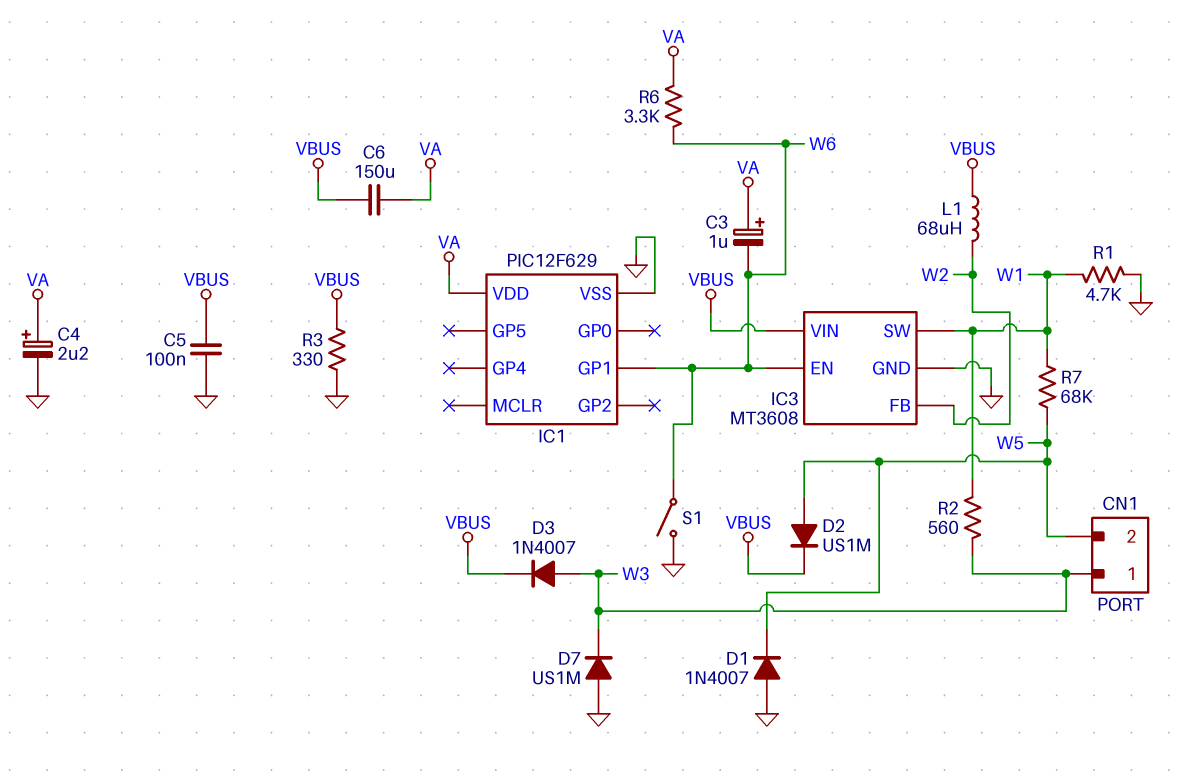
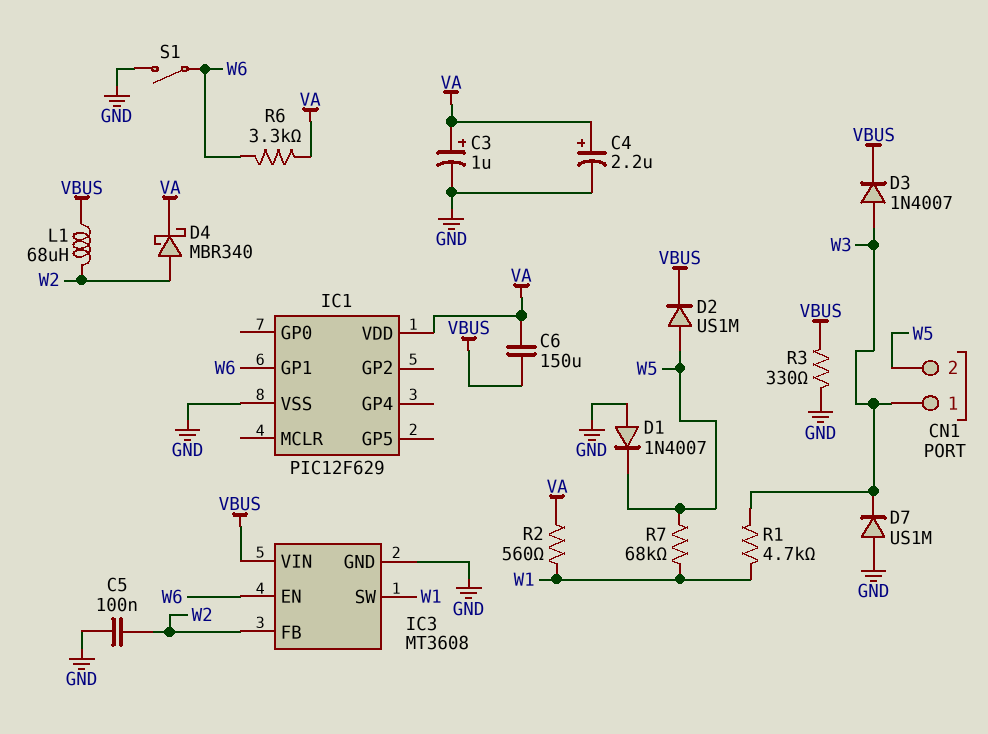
C3: 1uF (plus VA, minus W6) -> 1uF (plus VA, minus GND)
C5: 100nF (GND, VBUS) -> 100nF (GND, W2)
D4: none -> schottky MBR340 (A W2, K VA)
R1: 4.7k (GND, W1) -> 4.7k (W1, W3)
R2: 560 (W1, W3) -> 560 (VA, W1)

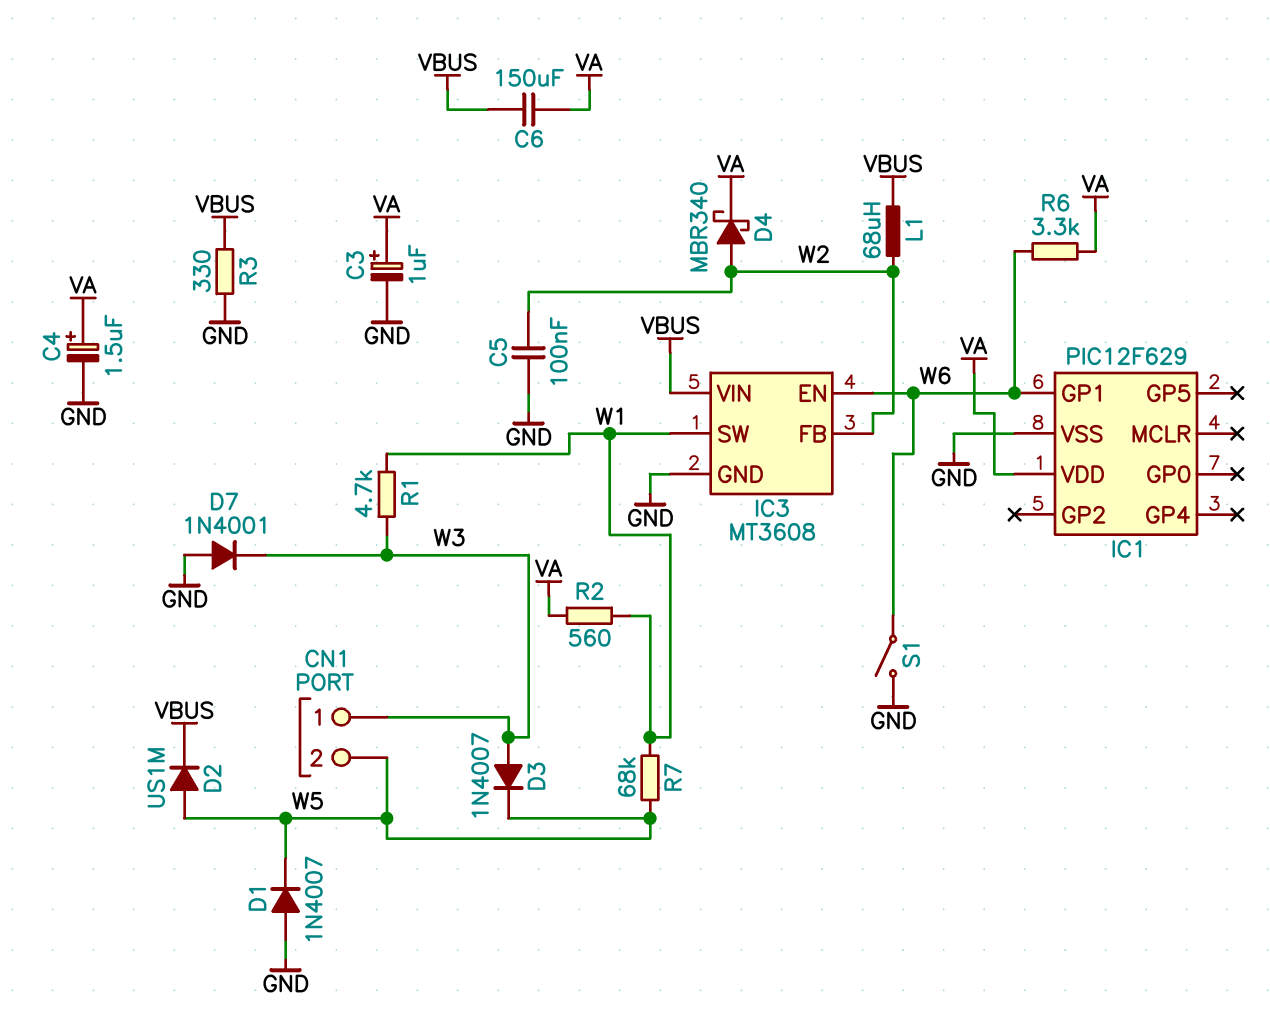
C4: 2.2uF (plus VA, minus GND) -> 1.5uF (plus VA, minus GND)
D3: diode 1N4007 (A W3, K VBUS) -> diode 1N4007 (A W3, K W5)
D7: diode US1M (A GND, K W3) -> diode 1N4001 (A GND, K W3)

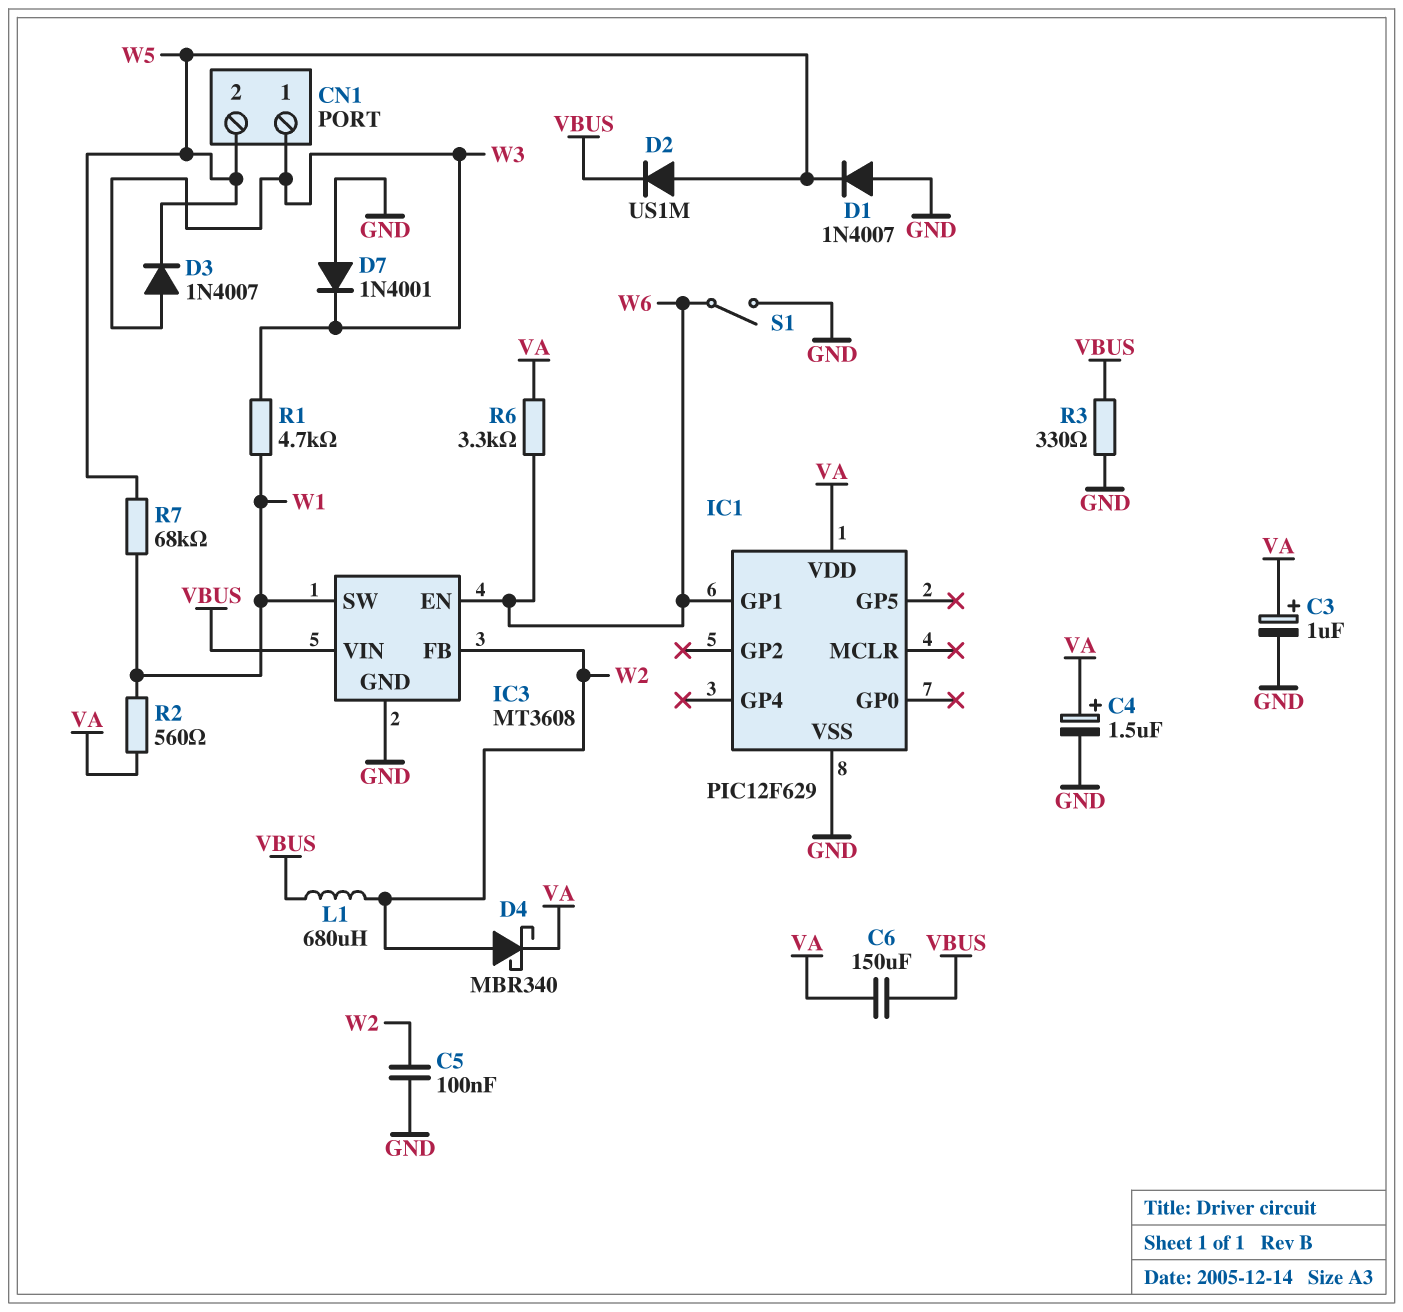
L1: 68uH (VBUS, W2) -> 680uH (VBUS, W2)

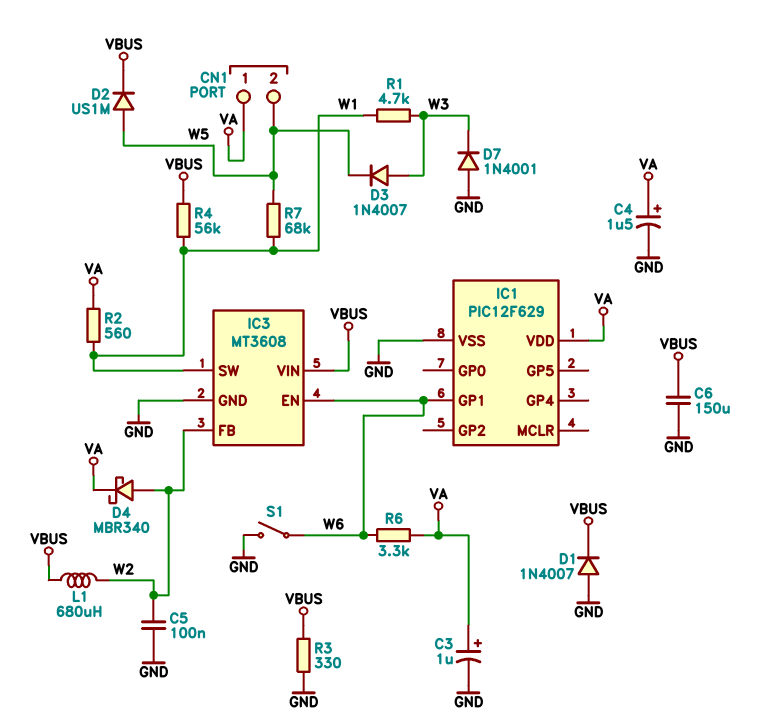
C6: 150uF (VA, VBUS) -> 150uF (GND, VBUS)
CN1 pin 1: W3 -> VA
D1: diode 1N4007 (A GND, K W5) -> diode 1N4007 (A GND, K VBUS)
R4: none -> 56k (VBUS, W1)

